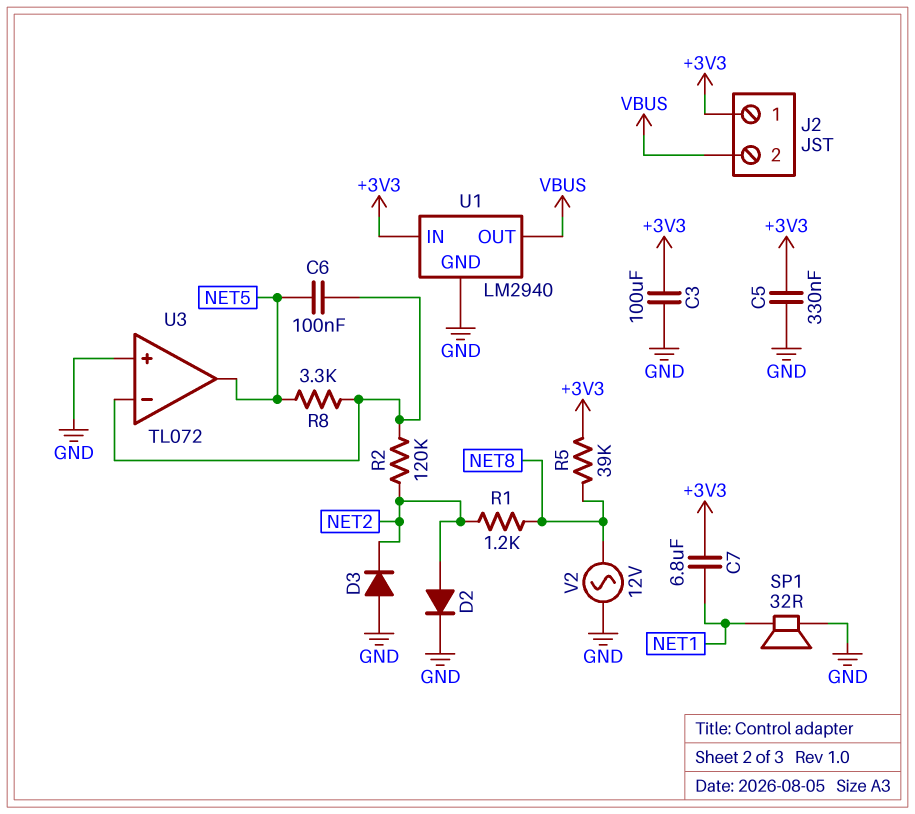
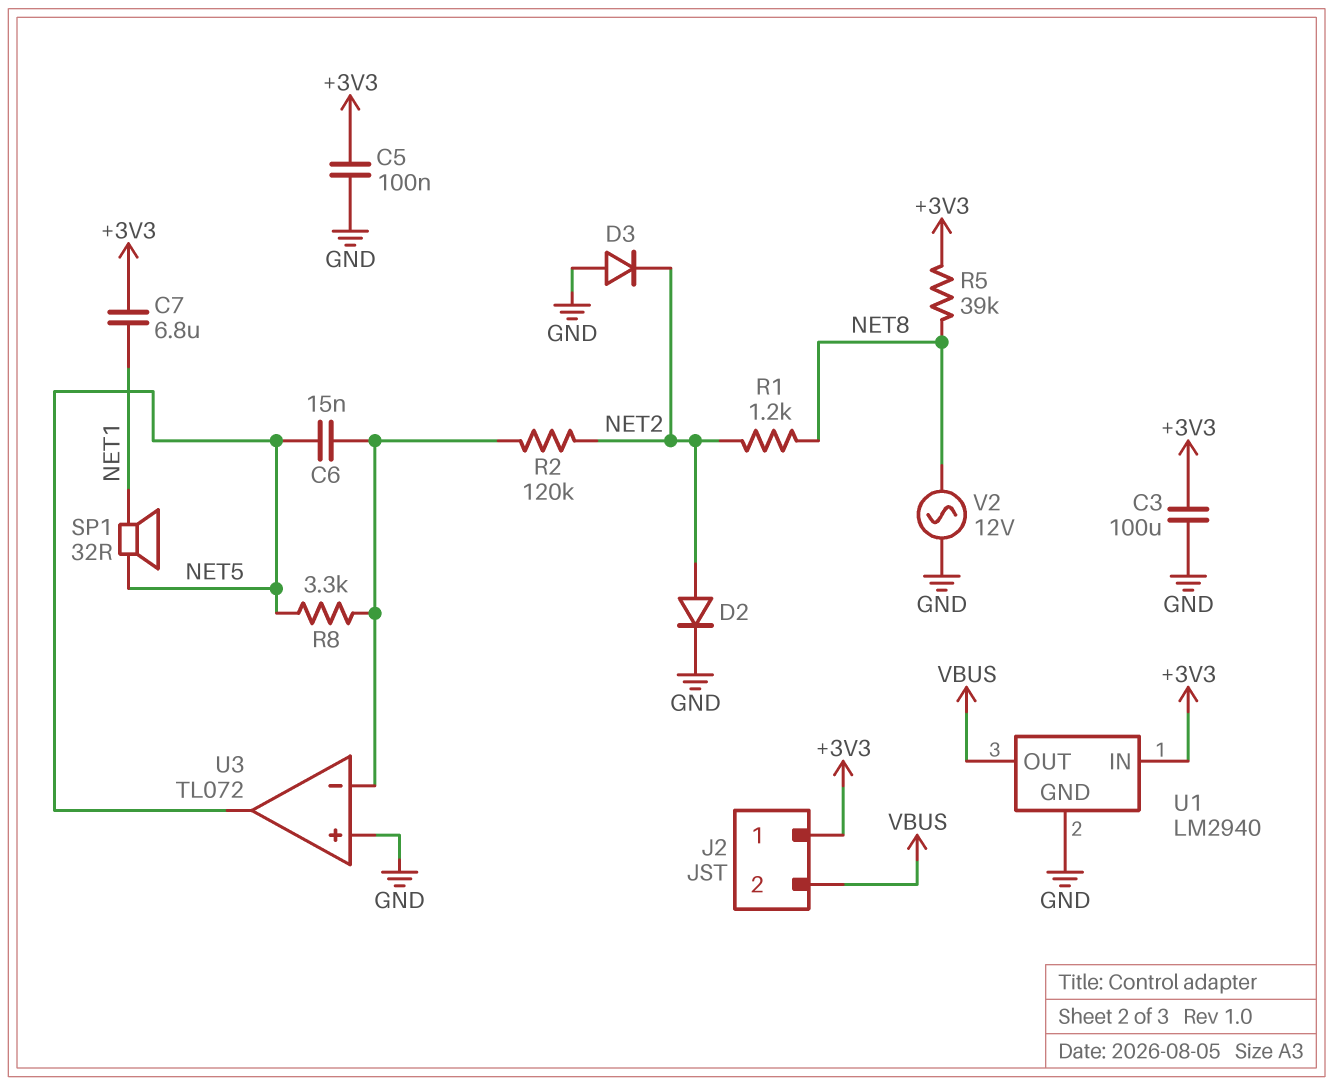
C5: 330nF (+3V3, GND) -> 100nF (+3V3, GND)
C6: 100nF (NET5, U3/in-) -> 15nF (NET5, U3/in-)
SP1: speaker 32R (GND, NET1) -> speaker 32R (NET1, NET5)

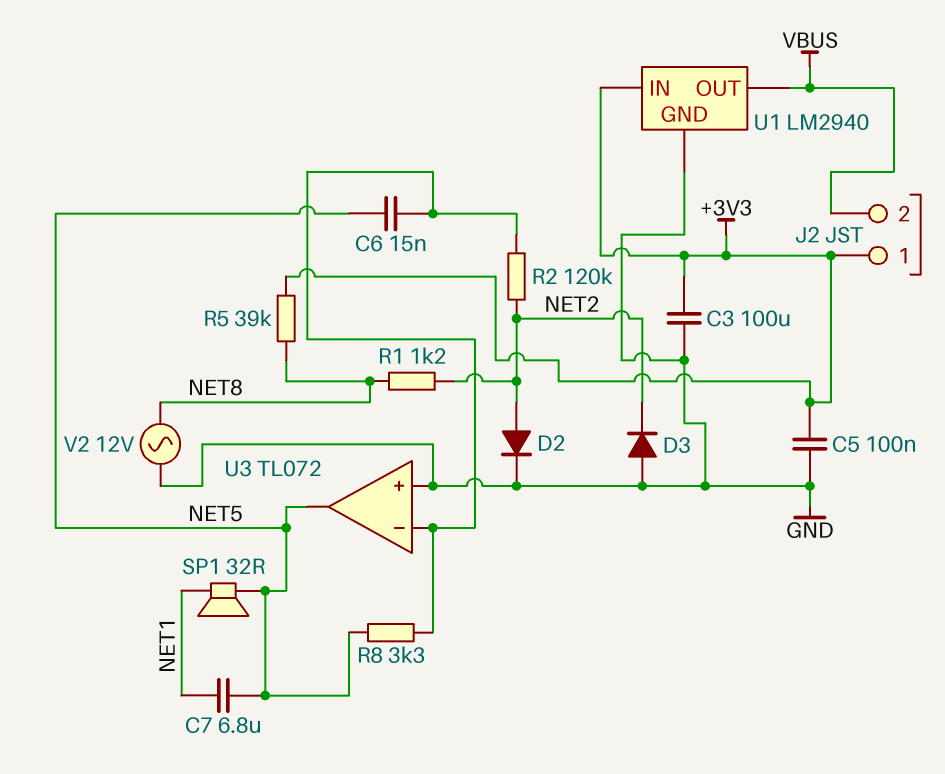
C7: 6.8uF (+3V3, NET1) -> 6.8uF (NET1, NET5)

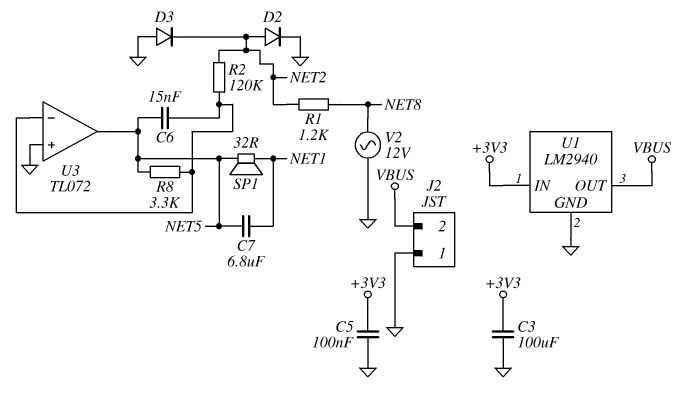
J2 pin 1: +3V3 -> GND
R5: 39k (+3V3, NET8) -> none

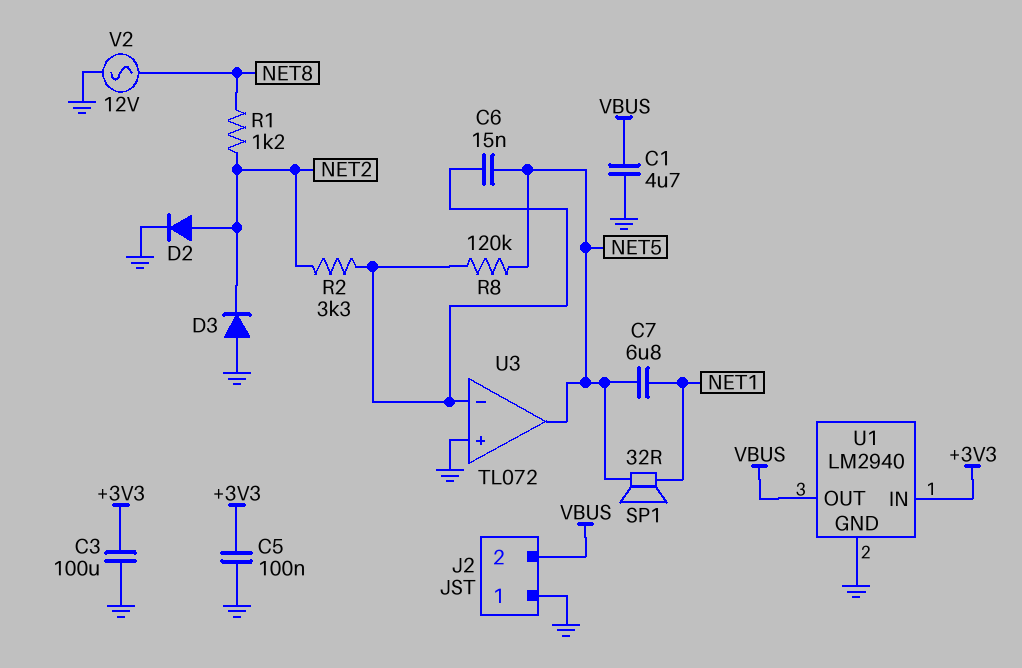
C1: none -> 4.7uF (GND, VBUS)
R2: 120k (NET2, U3/in-) -> 3.3k (NET2, U3/in-)
R8: 3.3k (NET5, U3/in-) -> 120k (NET5, U3/in-)

